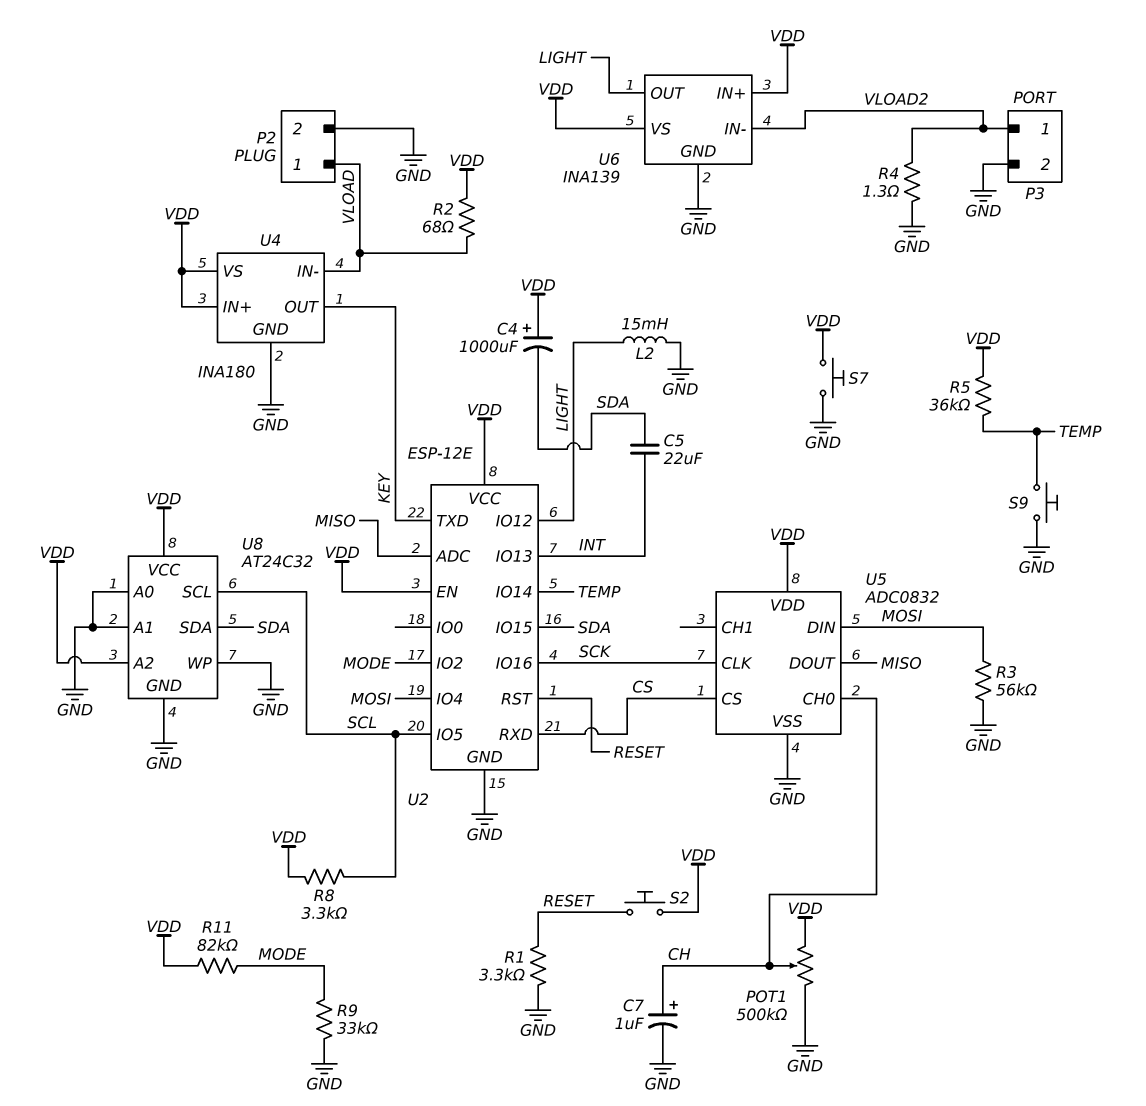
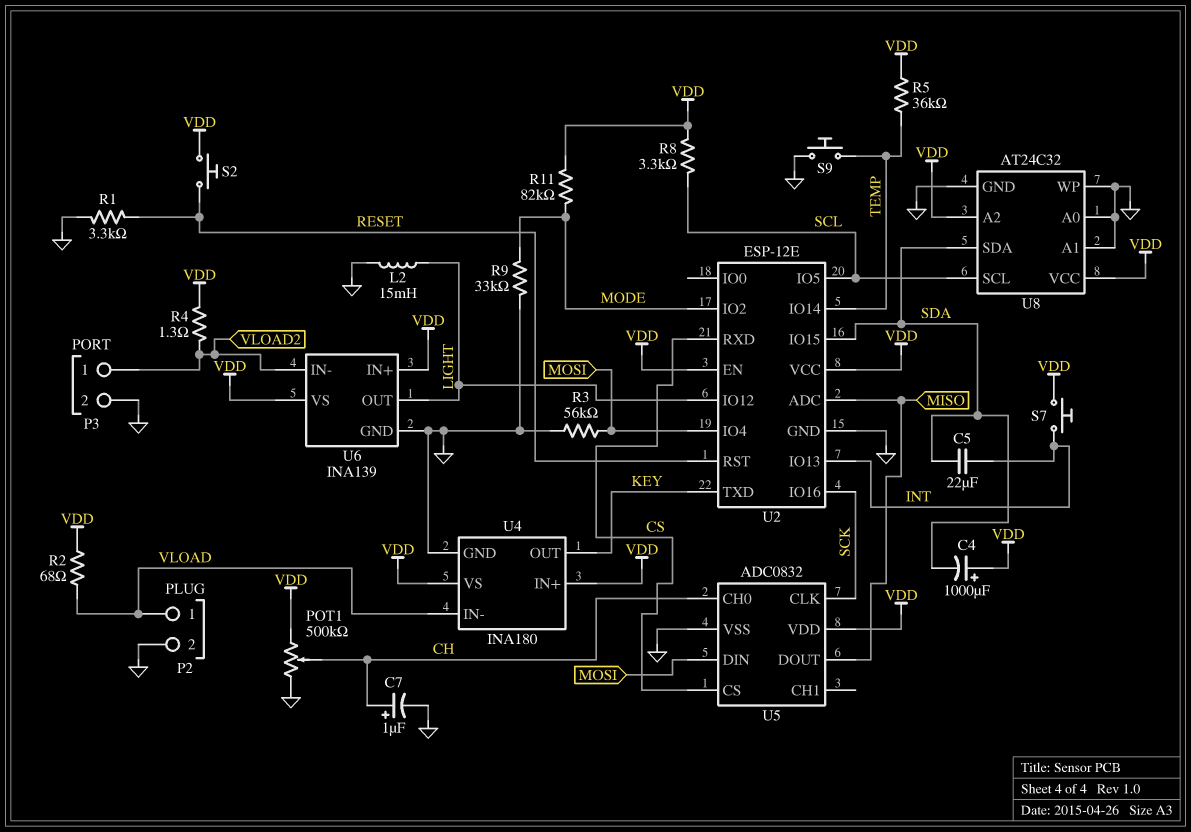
R4: 1.3 (GND, VLOAD2) -> 1.3 (VDD, VLOAD2)
S7: button (GND, VDD) -> button (INT, VDD)

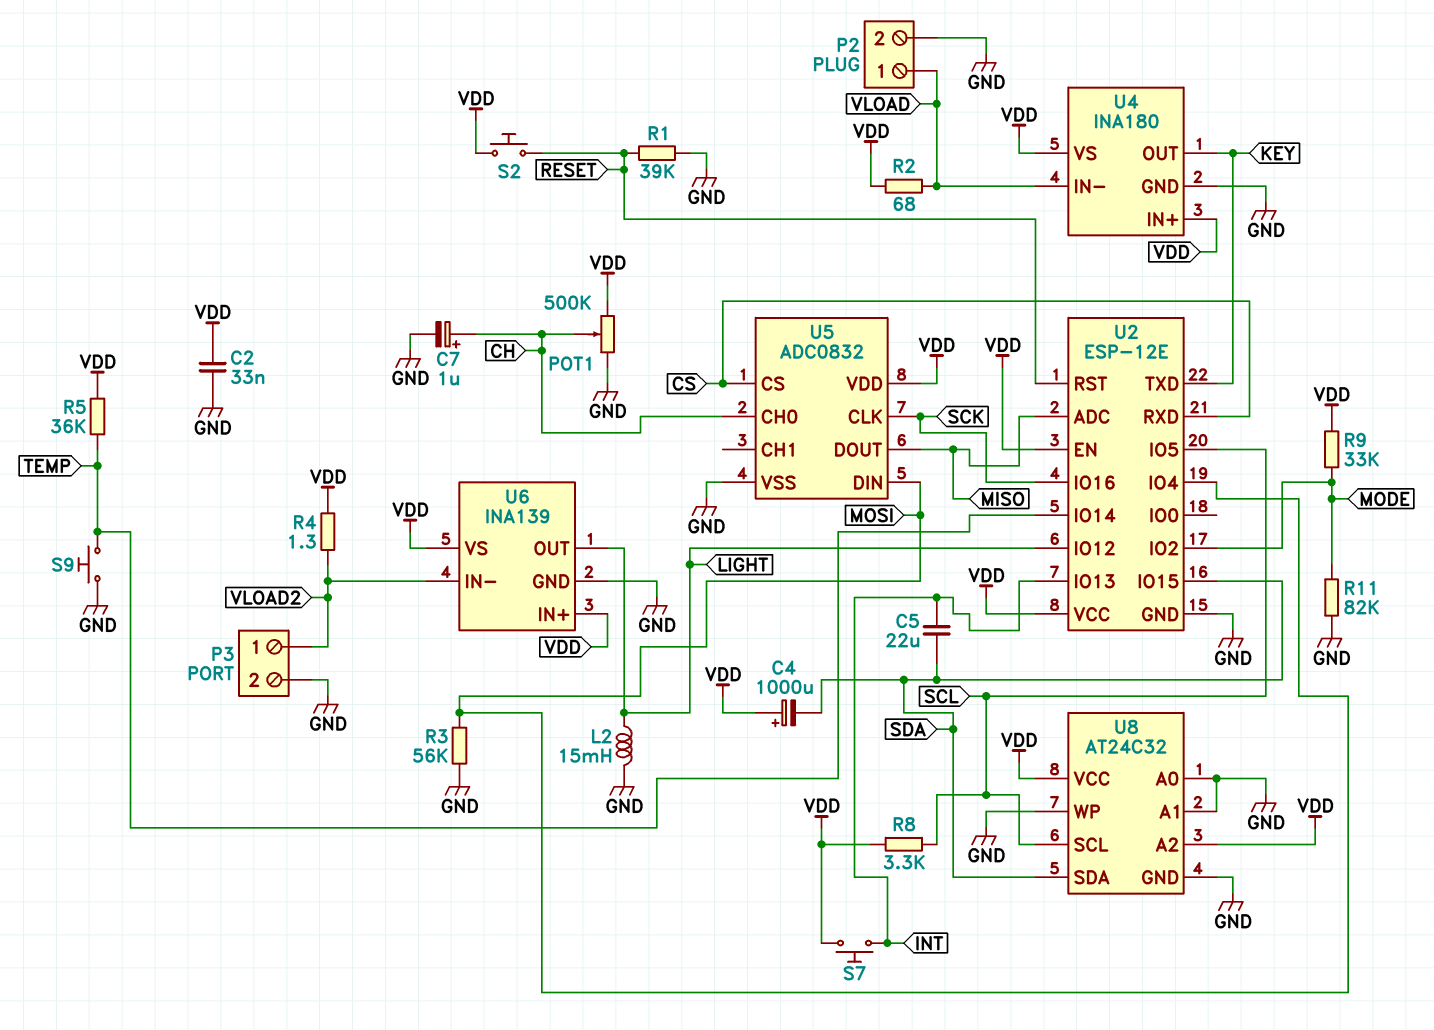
C2: none -> 33nF (GND, VDD)
R1: 3.3k (GND, RESET) -> 39k (GND, RESET)
R9: 33k (GND, MODE) -> 33k (MODE, VDD)
R11: 82k (MODE, VDD) -> 82k (GND, MODE)

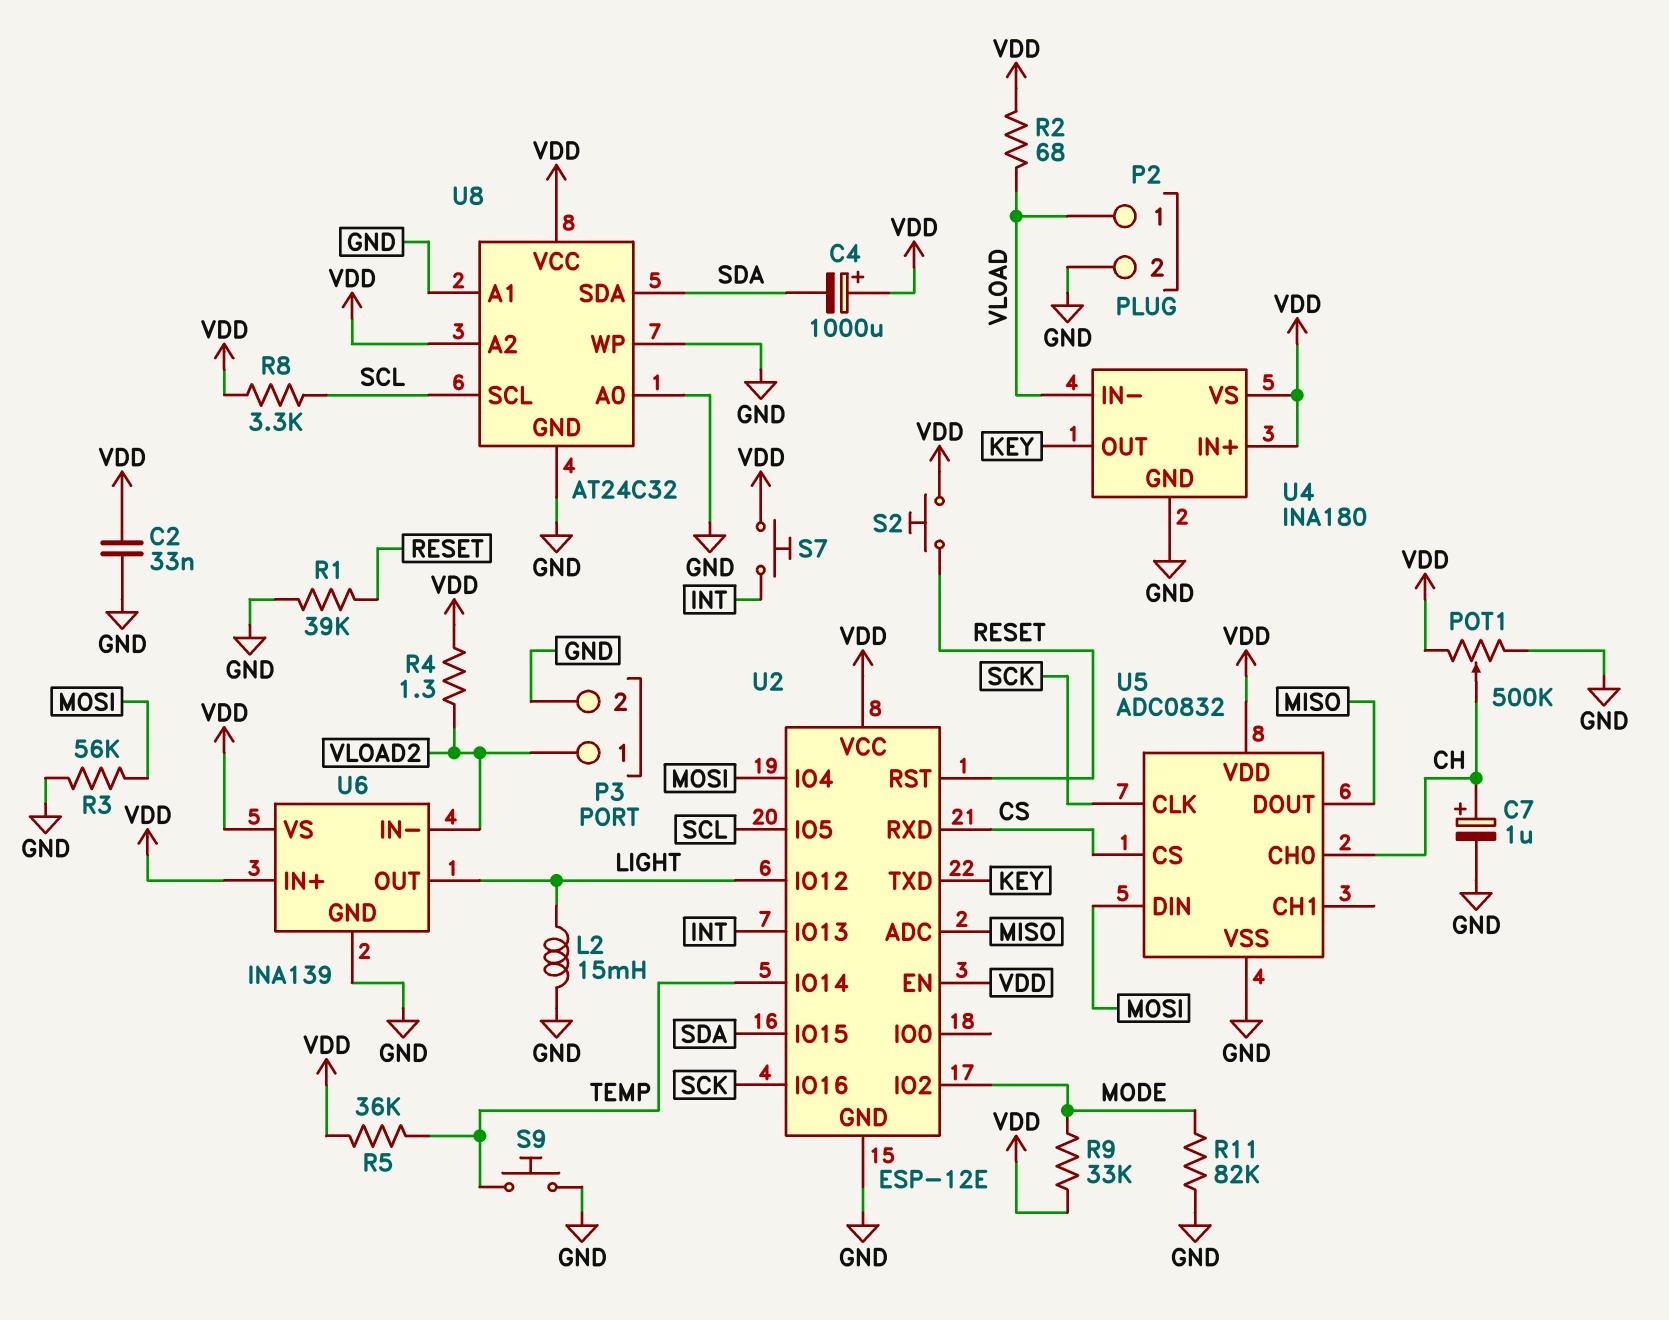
C5: 22uF (INT, SDA) -> none

